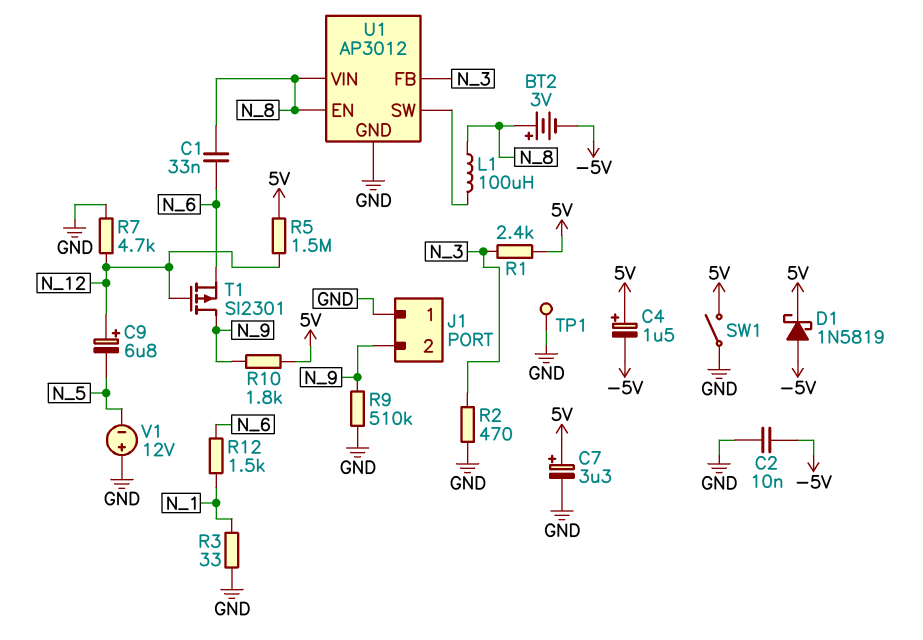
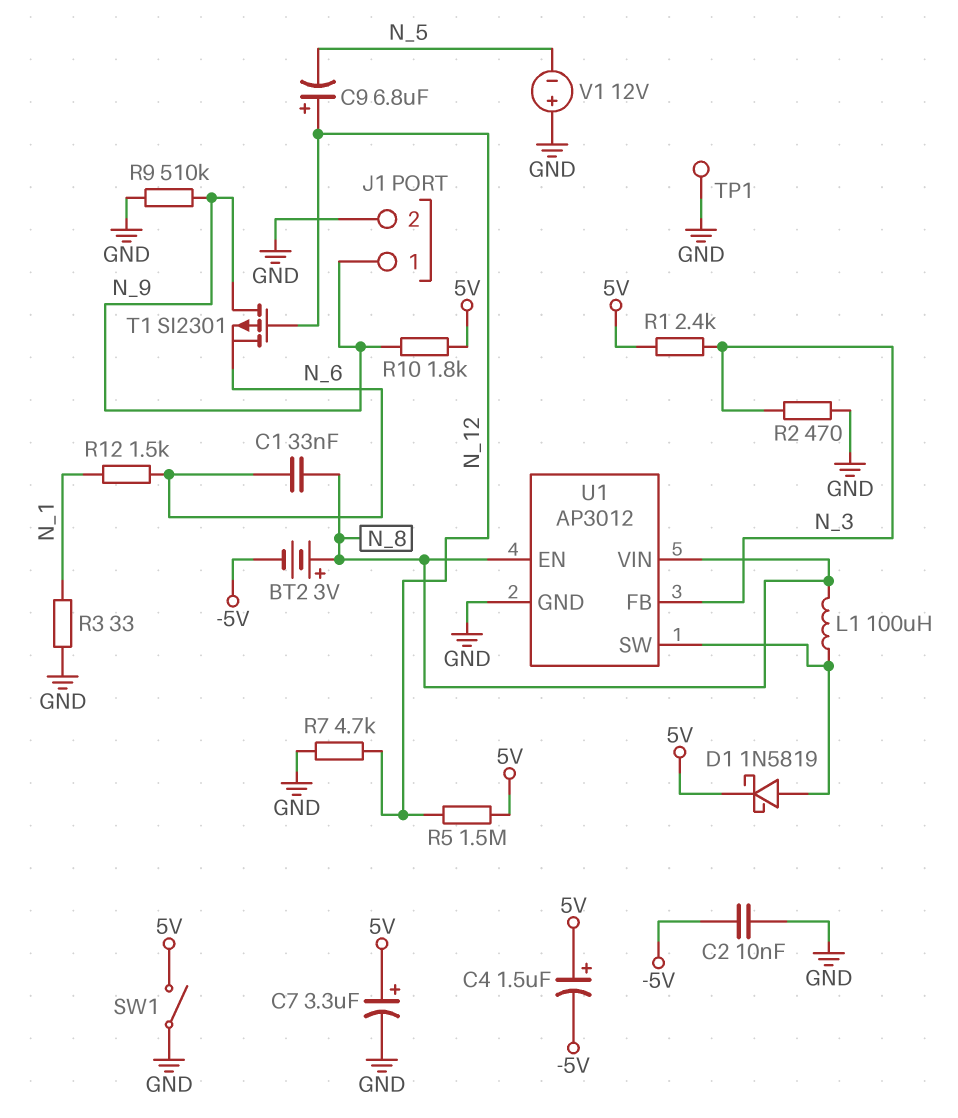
D1: schottky 1N5819 (A -5V, K 5V) -> schottky 1N5819 (A U1/SW, K 5V)
J1 pin 1: GND -> N_9
J1 pin 2: N_9 -> GND

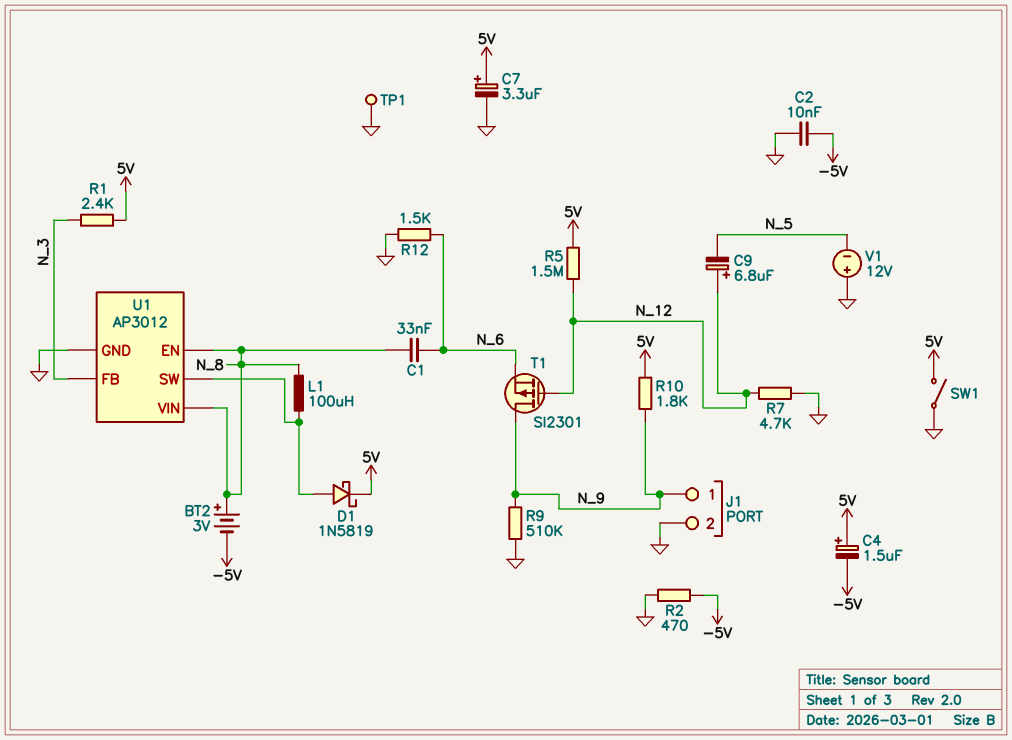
R2: 470 (GND, N_3) -> 470 (-5V, GND)
R3: 33 (GND, N_1) -> none
R12: 1.5k (N_1, N_6) -> 1.5k (GND, N_6)

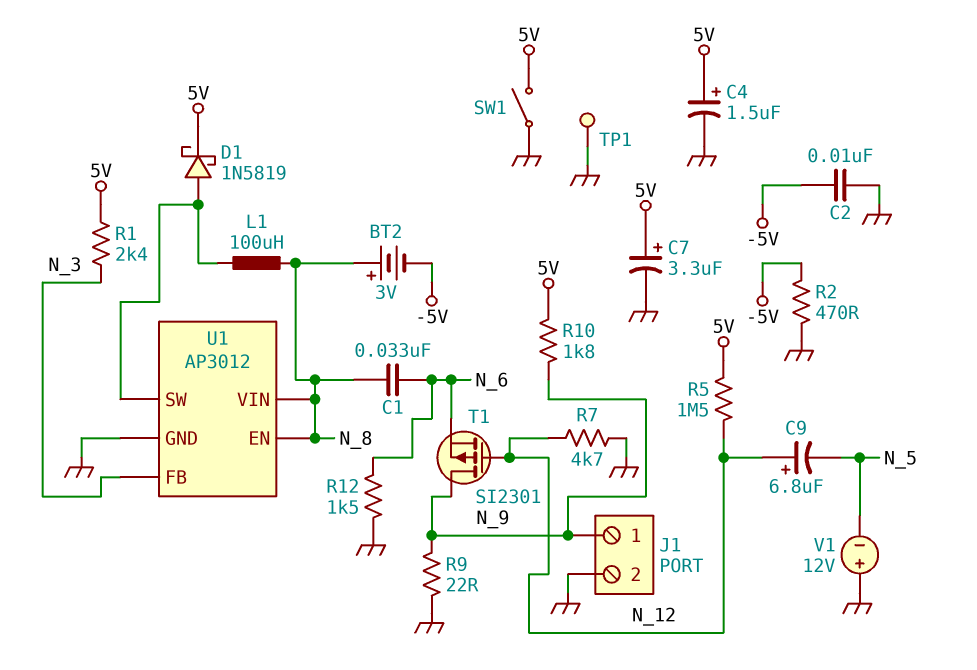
C4: 1.5uF (plus 5V, minus -5V) -> 1.5uF (plus 5V, minus GND)
R9: 510k (GND, N_9) -> 22 (GND, N_9)

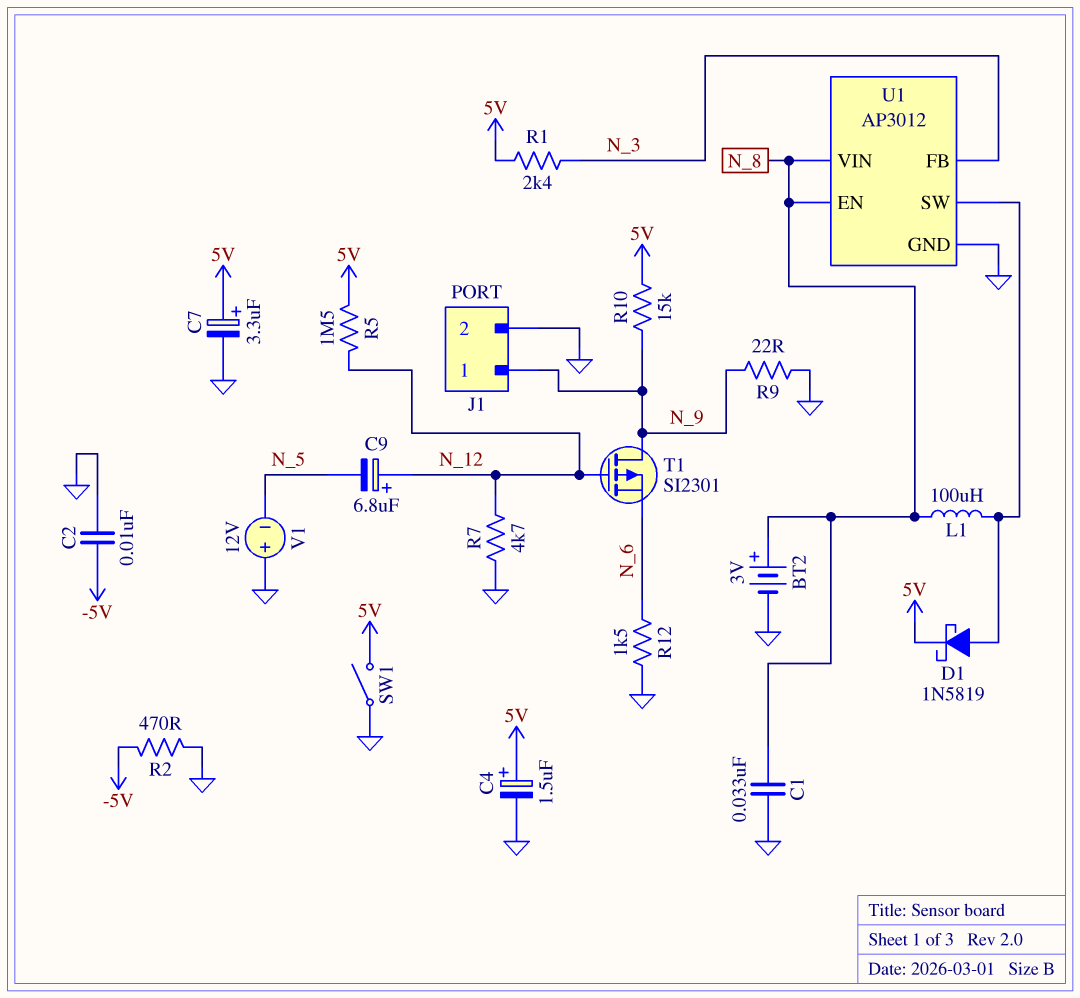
BT2: 3V (plus N_8, minus -5V) -> 3V (plus N_8, minus GND)
C1: 33nF (N_6, N_8) -> 33nF (GND, N_8)
R10: 1.8k (5V, N_9) -> 15k (5V, N_9)
TP1: test point (GND) -> none

